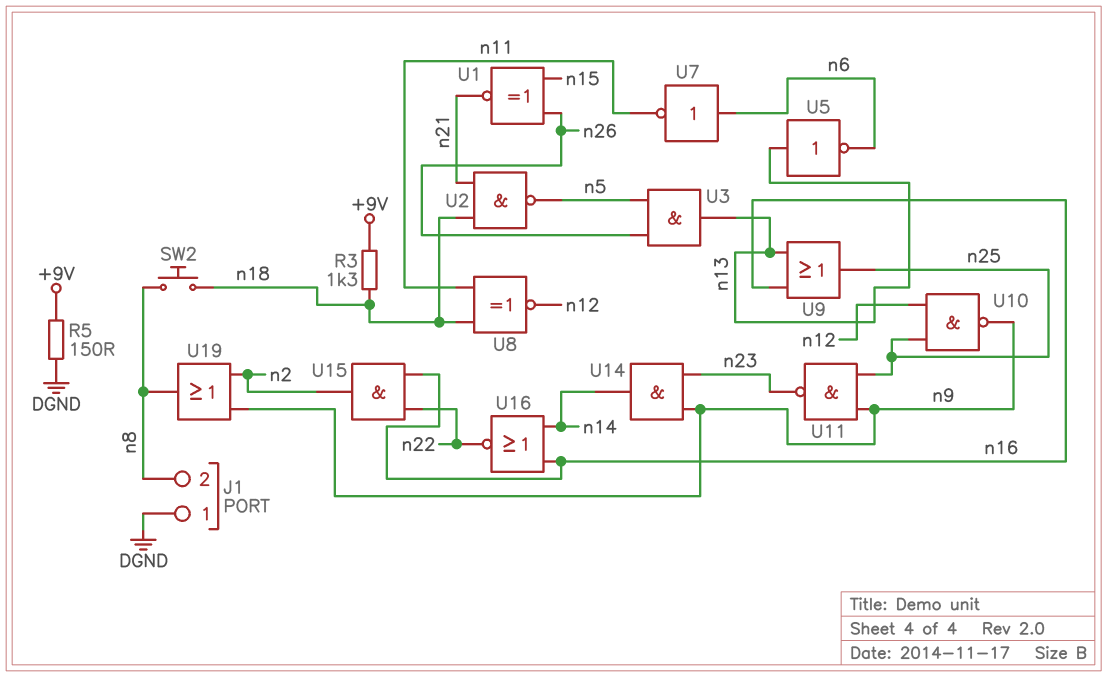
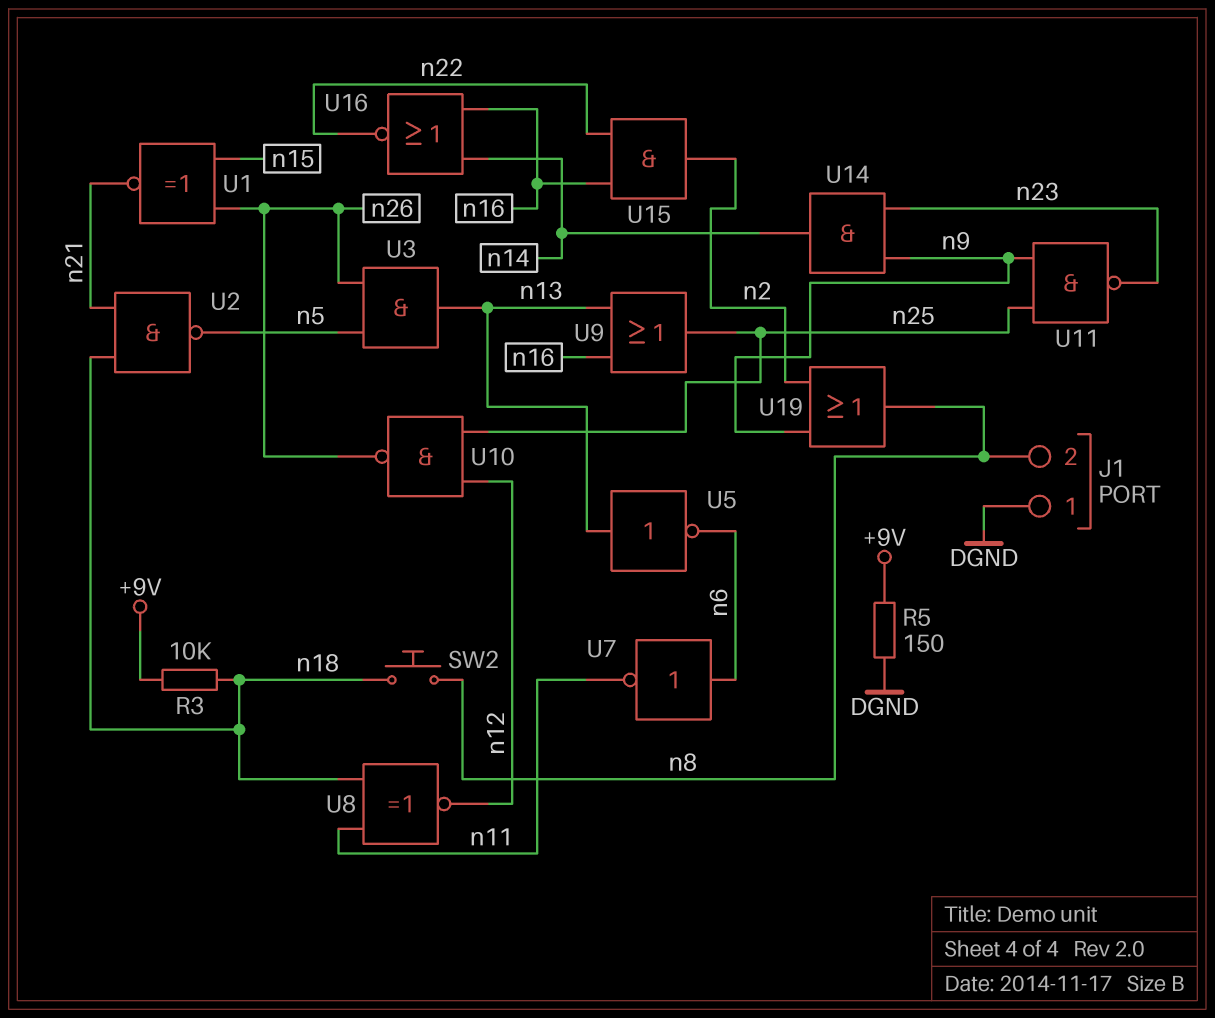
R3: 1.3k (+9V, n18) -> 10k (+9V, n18)
U10: NAND (in n12, in n25, out n9) -> NAND (in n12, in n25, out n26)

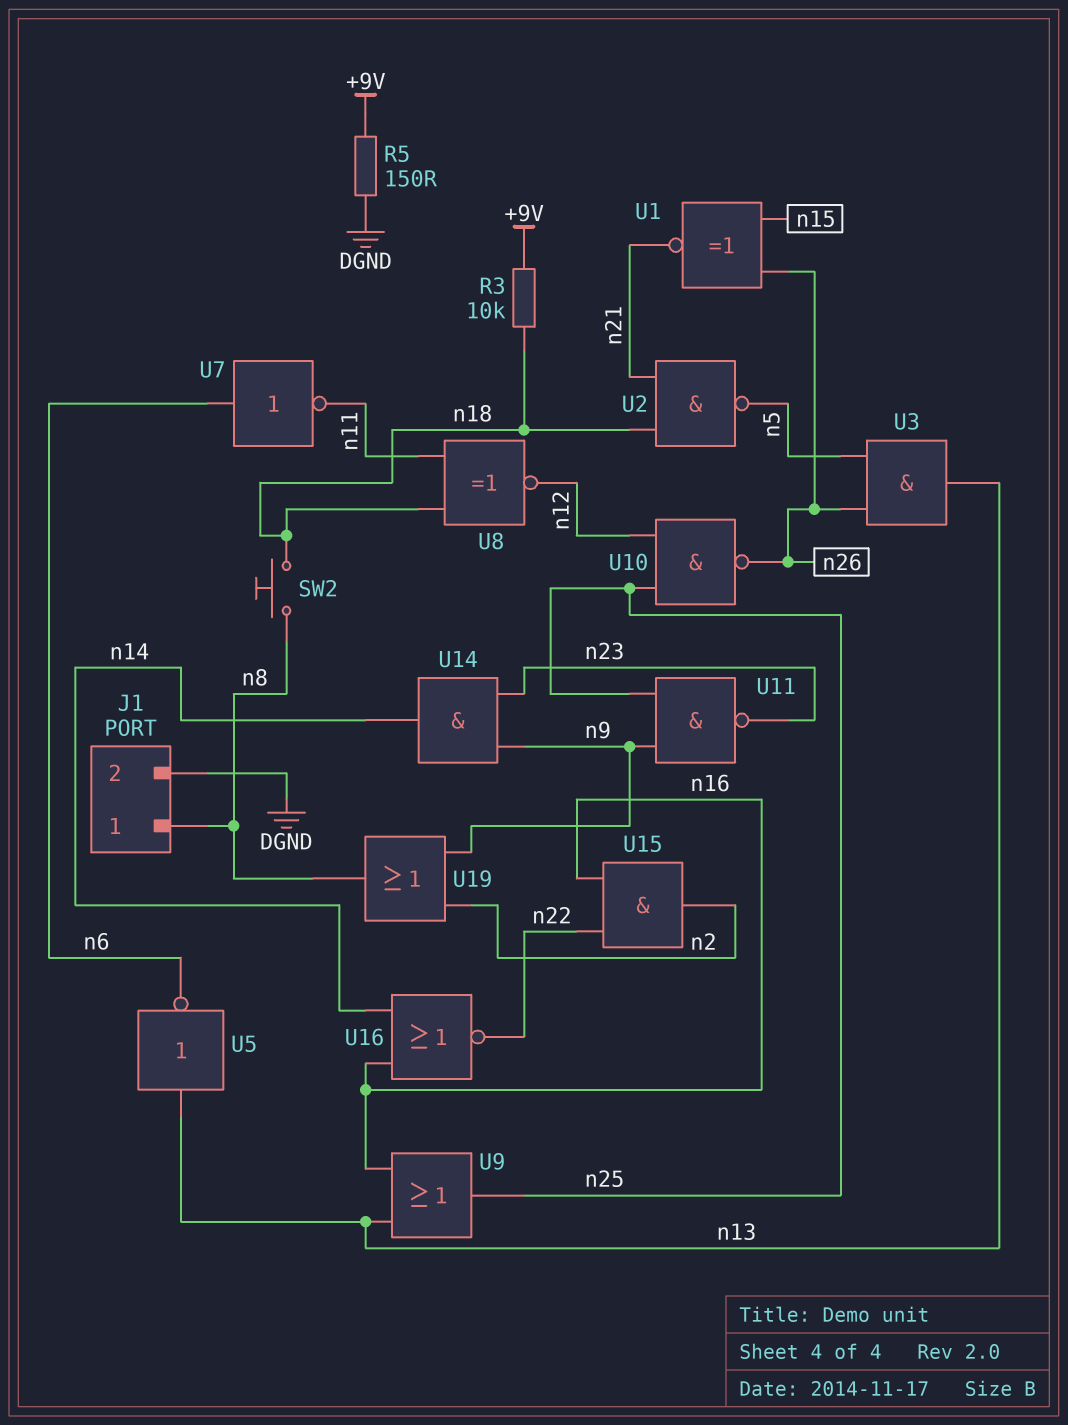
J1 pin 1: DGND -> n8
J1 pin 2: n8 -> DGND

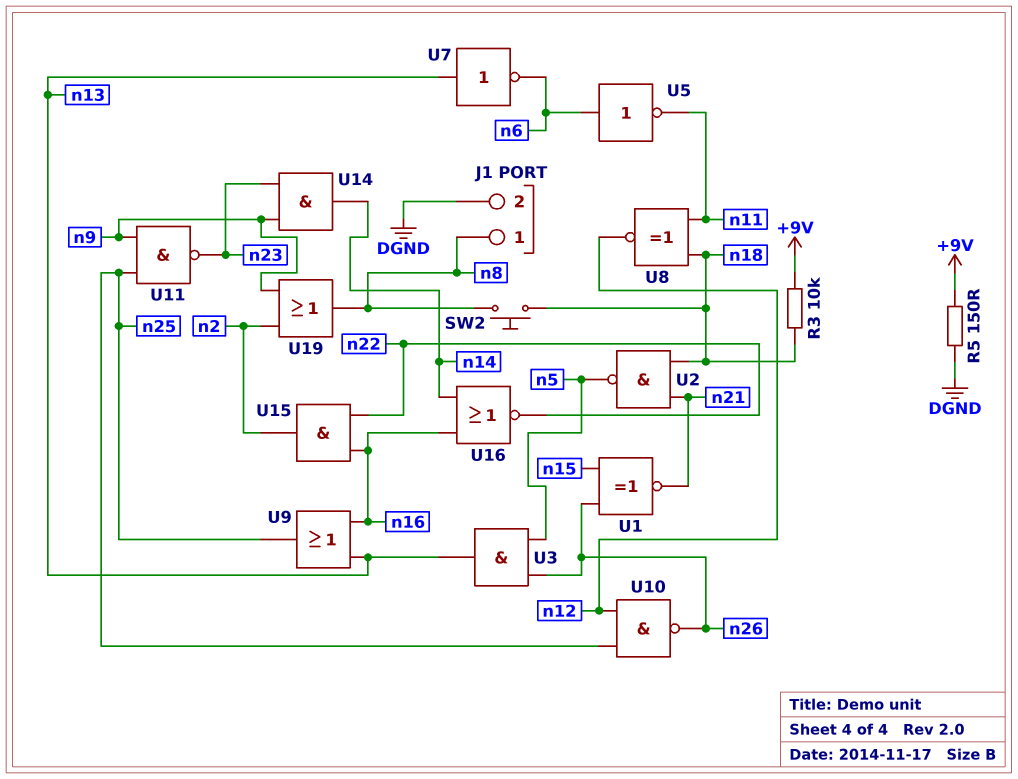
U5: NOT (in n13, out n6) -> NOT (in n6, out n11)
U7: NOT (in n6, out n11) -> NOT (in n13, out n6)

